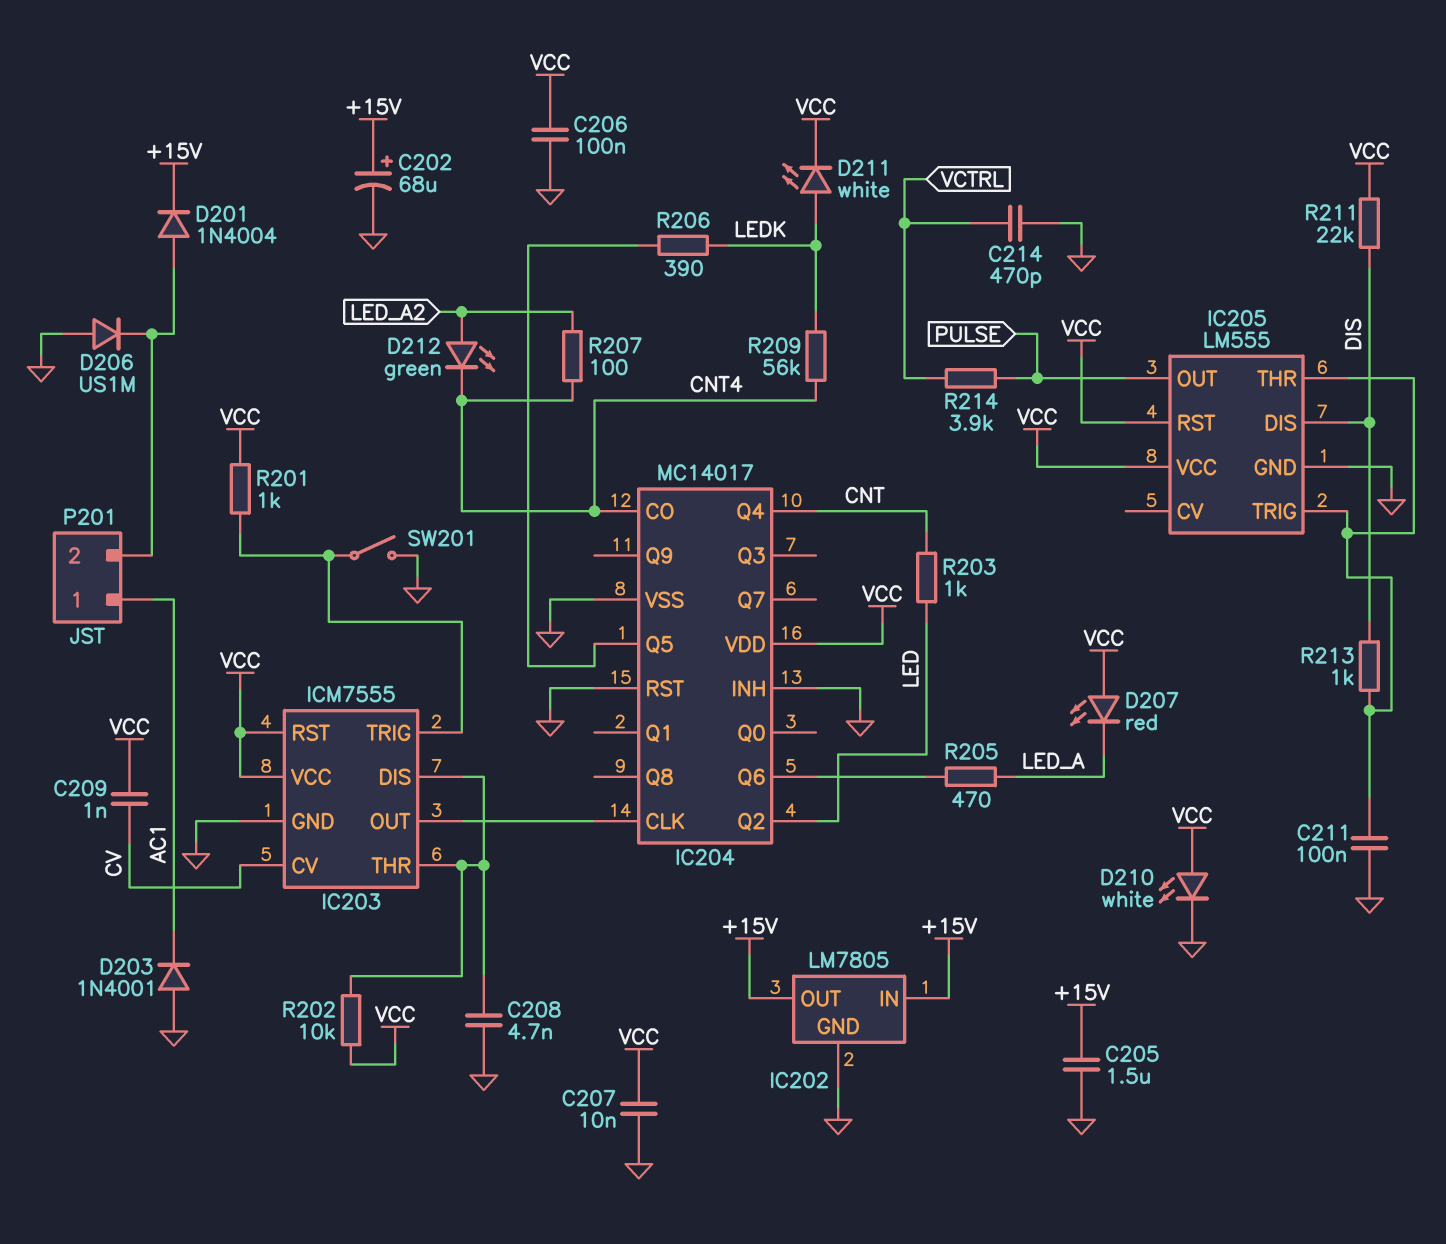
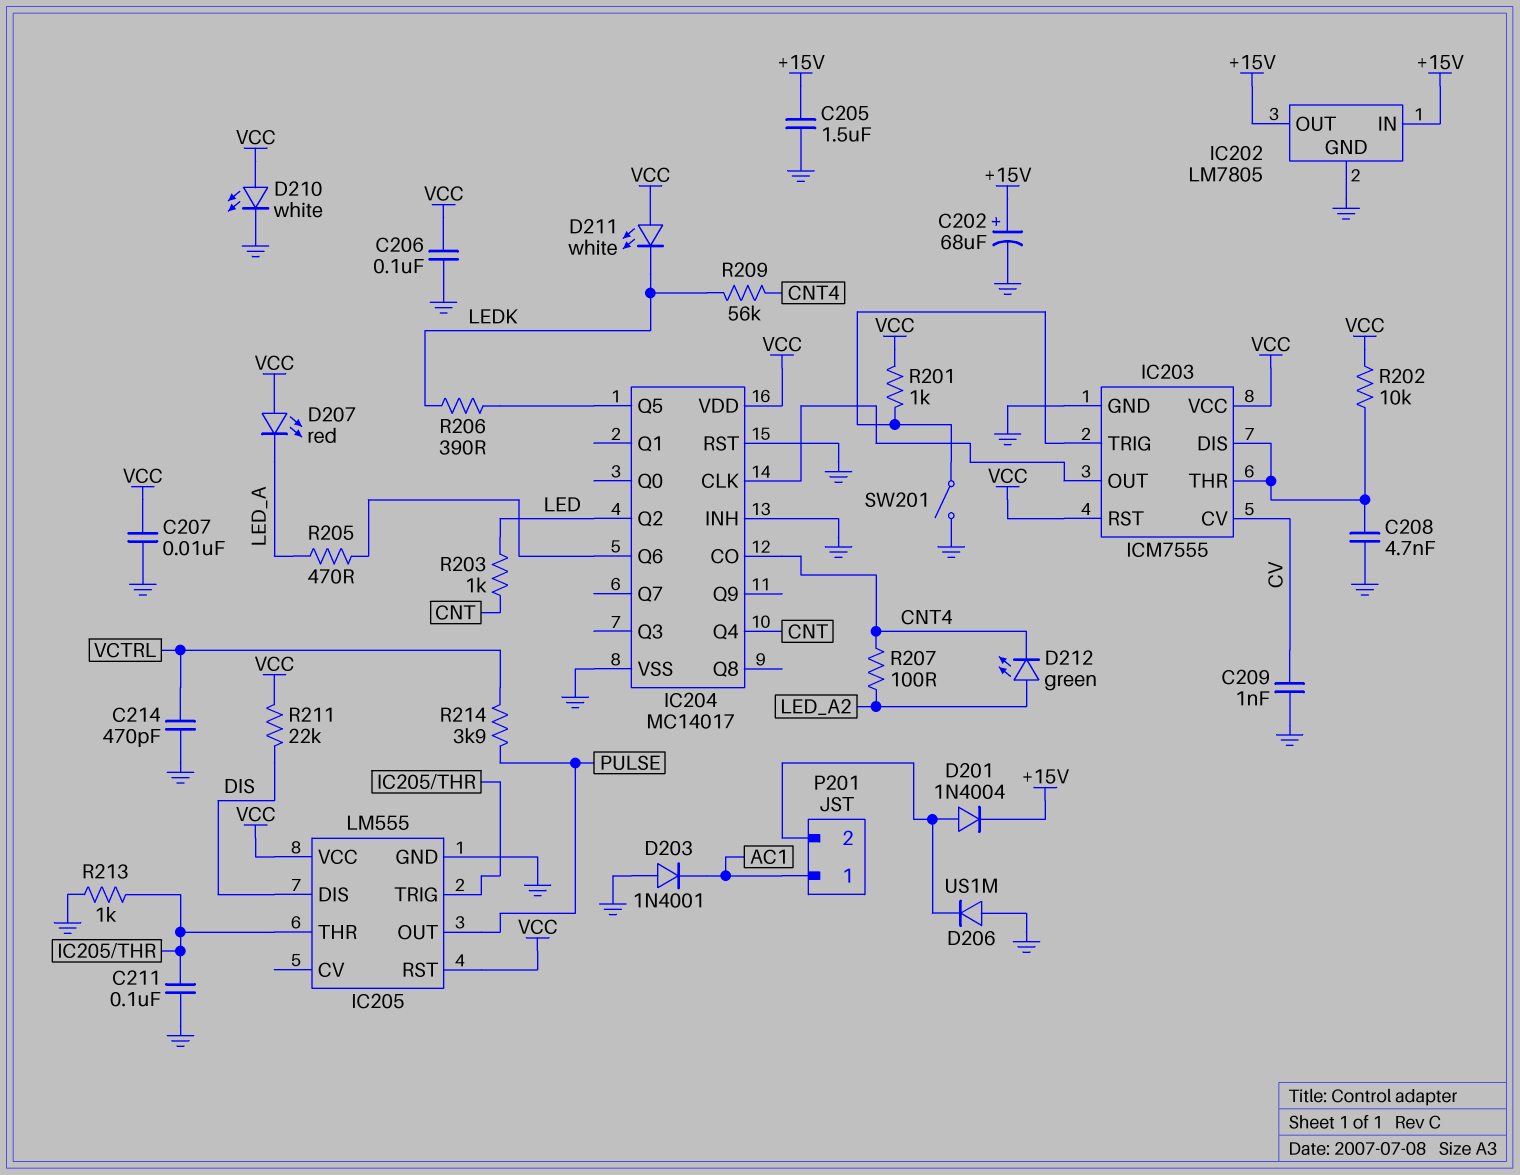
C209: 1nF (CV, VCC) -> 1nF (CV, GND)
D211: LED white (A LEDK, K VCC) -> LED white (A VCC, K LEDK)
R213: 1k (DIS, IC205/THR) -> 1k (GND, IC205/THR)

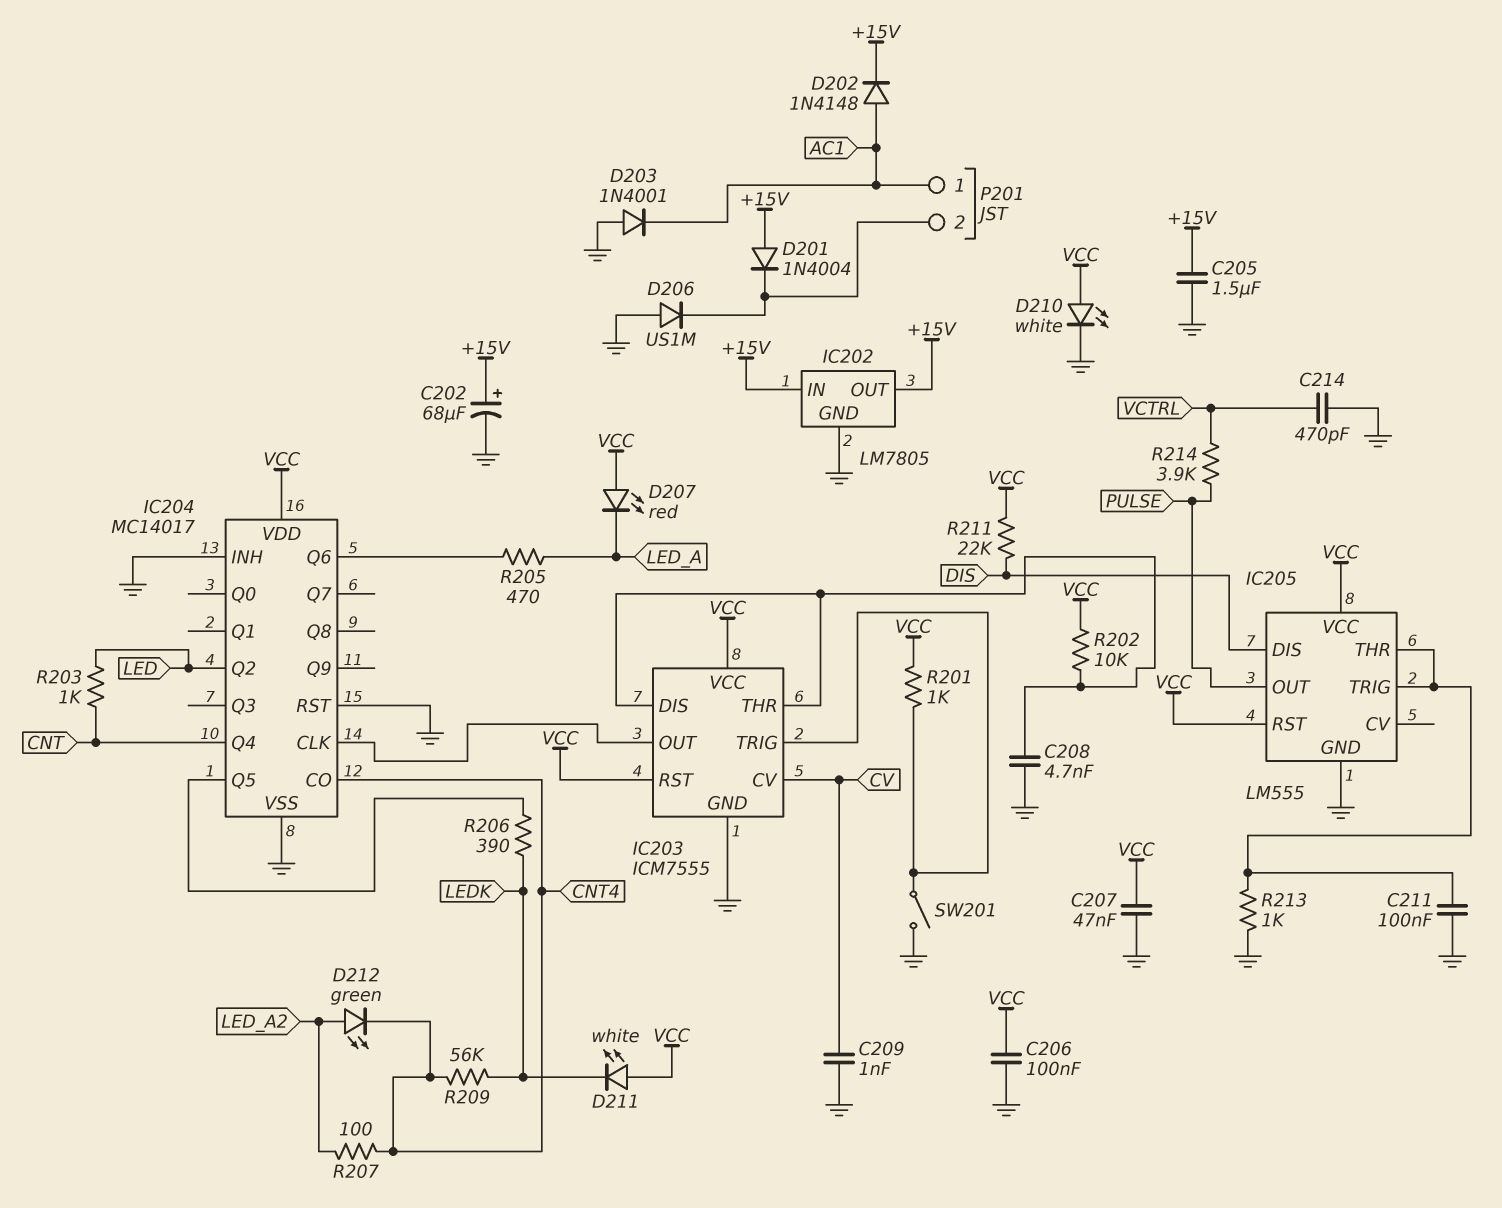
C207: 10nF (GND, VCC) -> 47nF (GND, VCC)
D201: diode 1N4004 (A P201/2, K +15V) -> diode 1N4004 (A +15V, K P201/2)
D202: none -> diode 1N4148 (A AC1, K +15V)

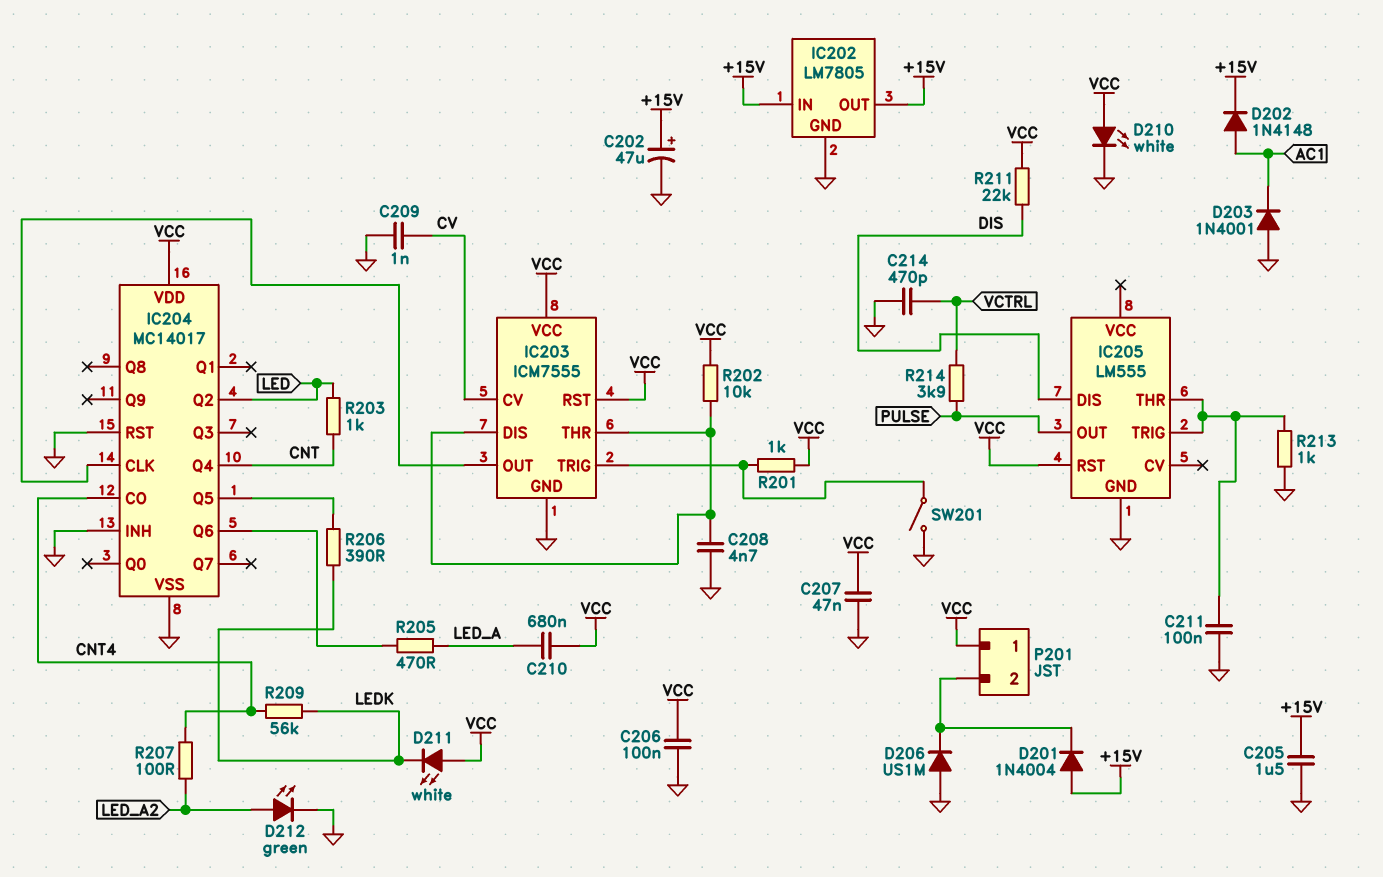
C202: 68uF (plus +15V, minus GND) -> 47uF (plus +15V, minus GND)
C210: none -> 680nF (LED_A, VCC)
D207: LED red (A VCC, K LED_A) -> none
D212: LED green (A LED_A2, K CNT4) -> LED green (A LED_A2, K GND)
IC205 pin VCC: VCC -> none
P201 pin 1: AC1 -> VCC

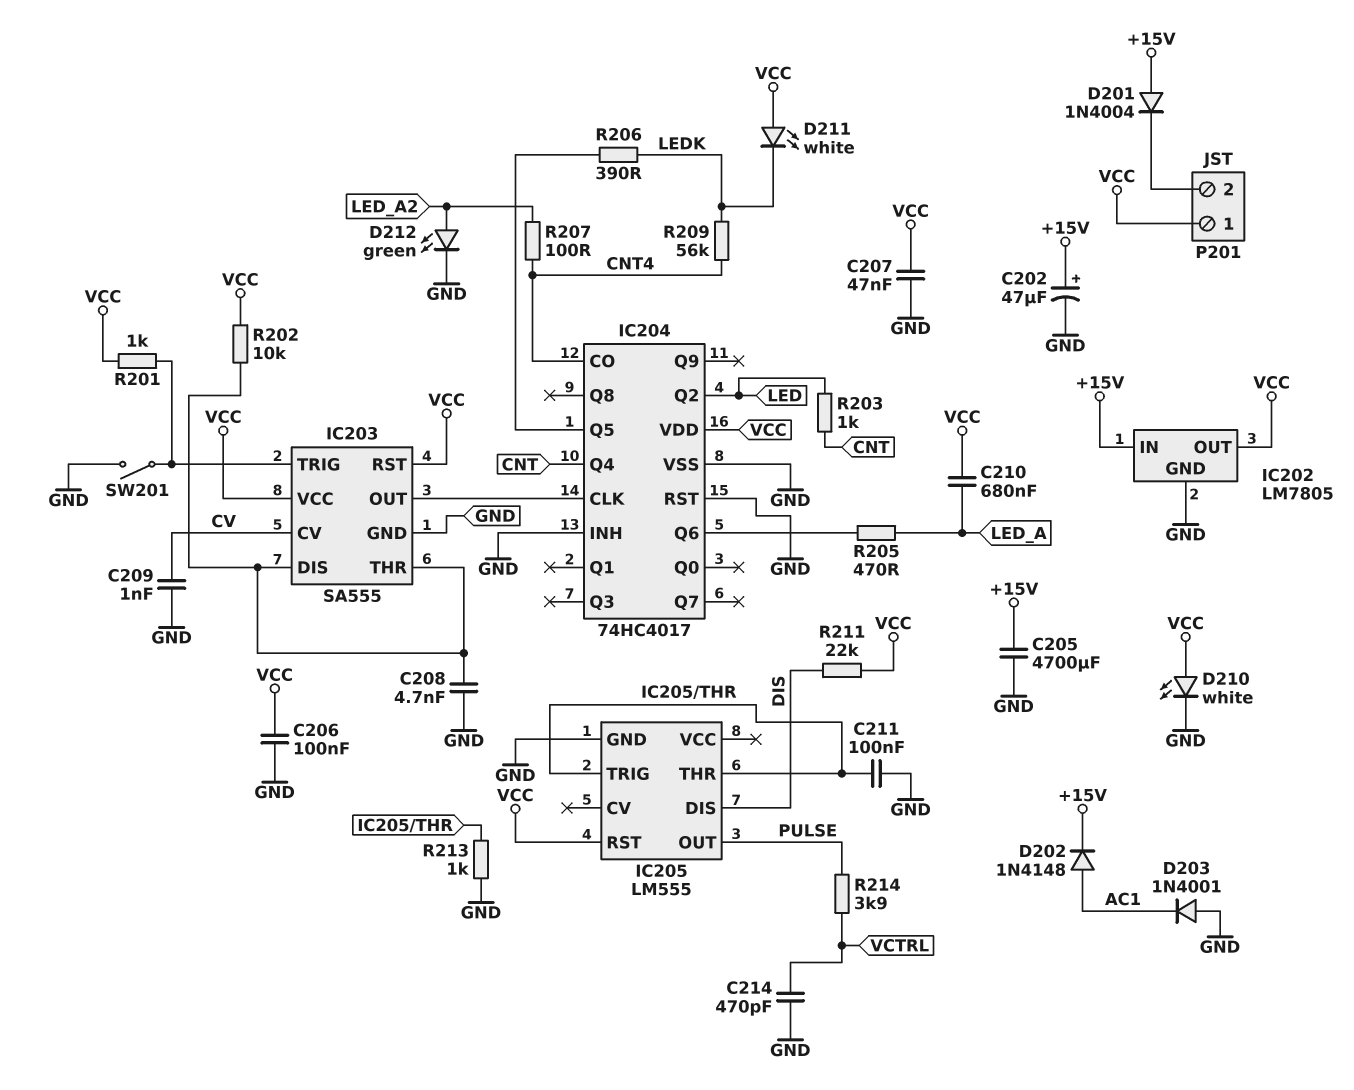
C205: 1.5uF (+15V, GND) -> 4700uF (+15V, GND)
D206: diode US1M (A GND, K P201/2) -> none
IC202 pin OUT: +15V -> VCC
IC203: ICM7555 -> SA555
IC204: MC14017 -> 74HC4017

